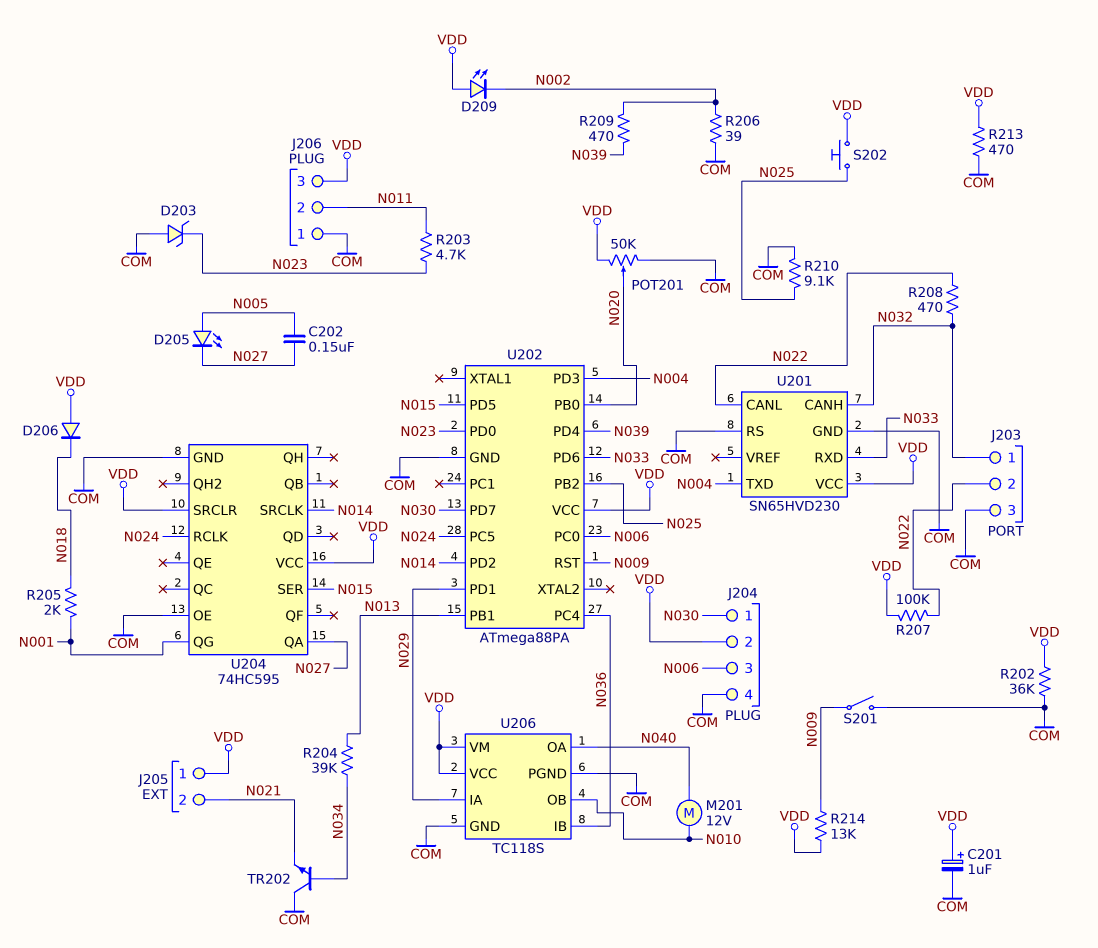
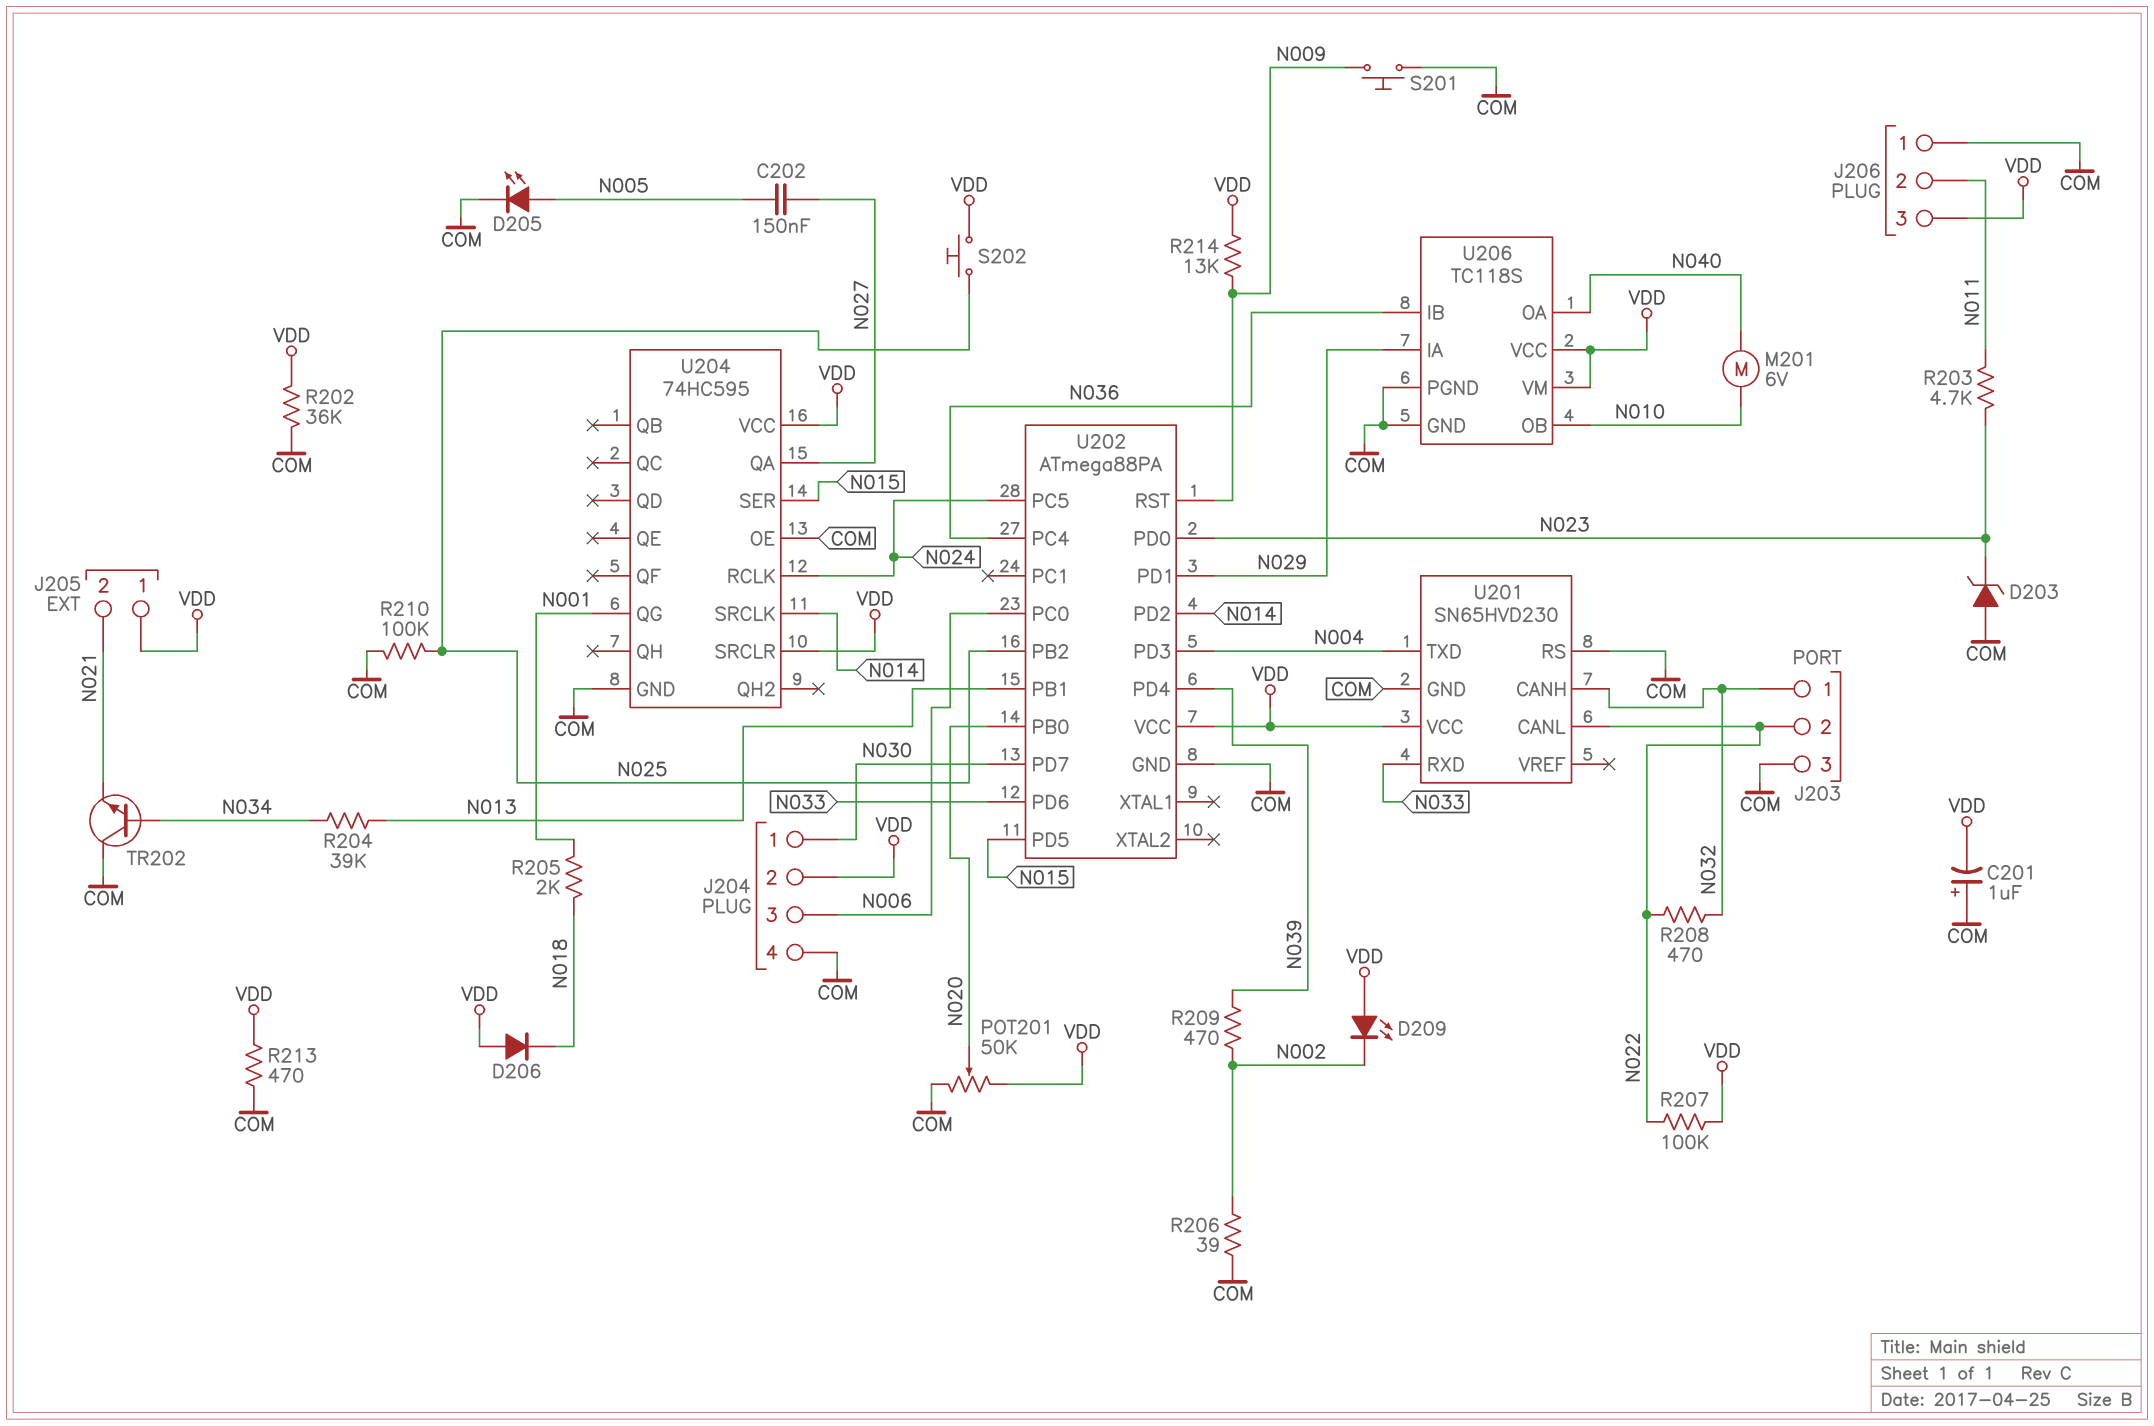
C201: 1uF (plus VDD, minus COM) -> 1uF (plus COM, minus VDD)
D205: LED (A N005, K N027) -> LED (A N005, K COM)
M201: motor 12V (N010, N040) -> motor 6V (N010, N040)
R210: 9.1k (COM, N025) -> 100k (COM, N025)
S201: switch (COM, N009) -> button (COM, N009)

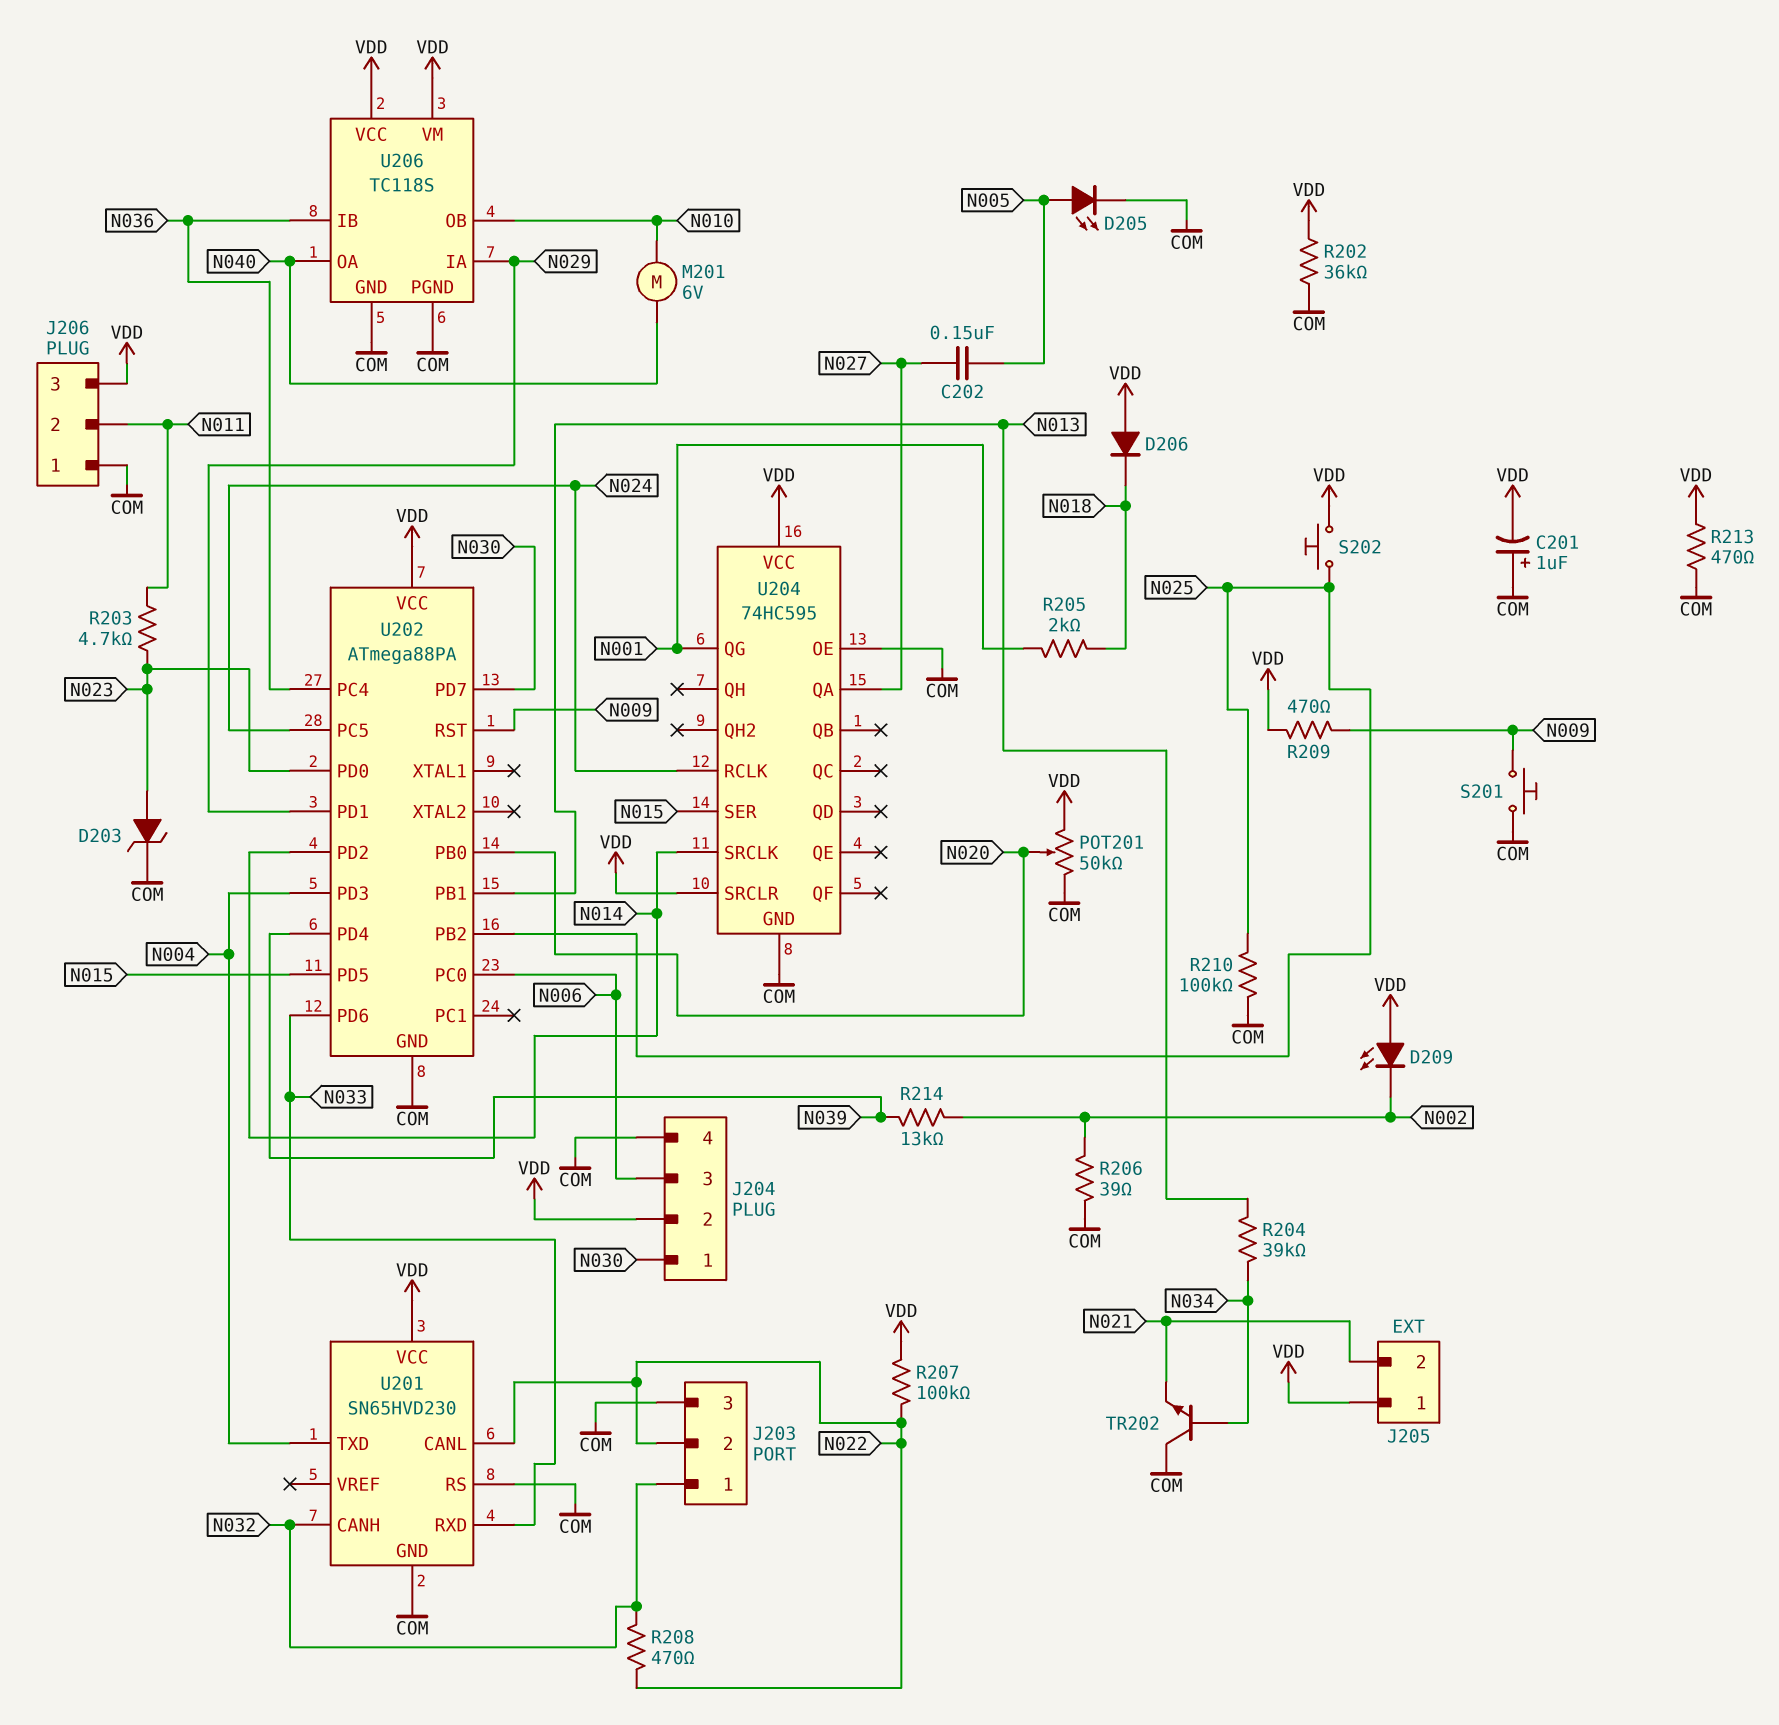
D203: zener (A COM, K N023) -> zener (A N023, K COM)
R209: 470 (N002, N039) -> 470 (N009, VDD)
R214: 13k (N009, VDD) -> 13k (N002, N039)

